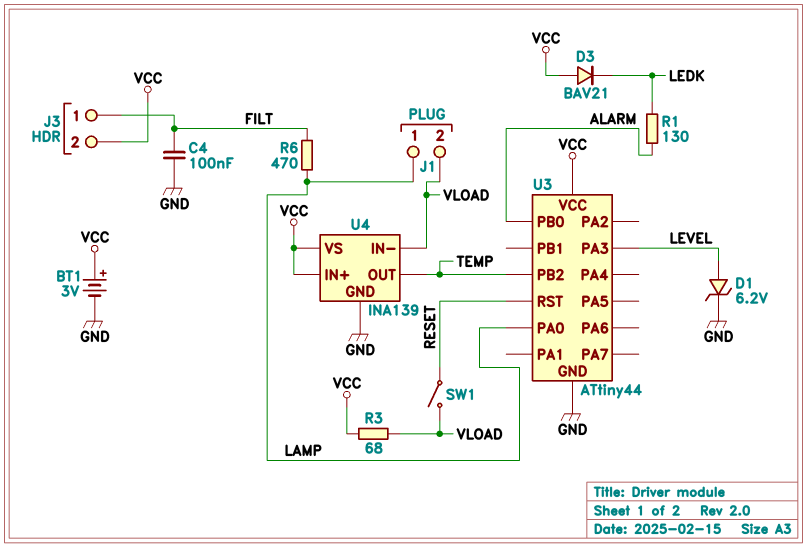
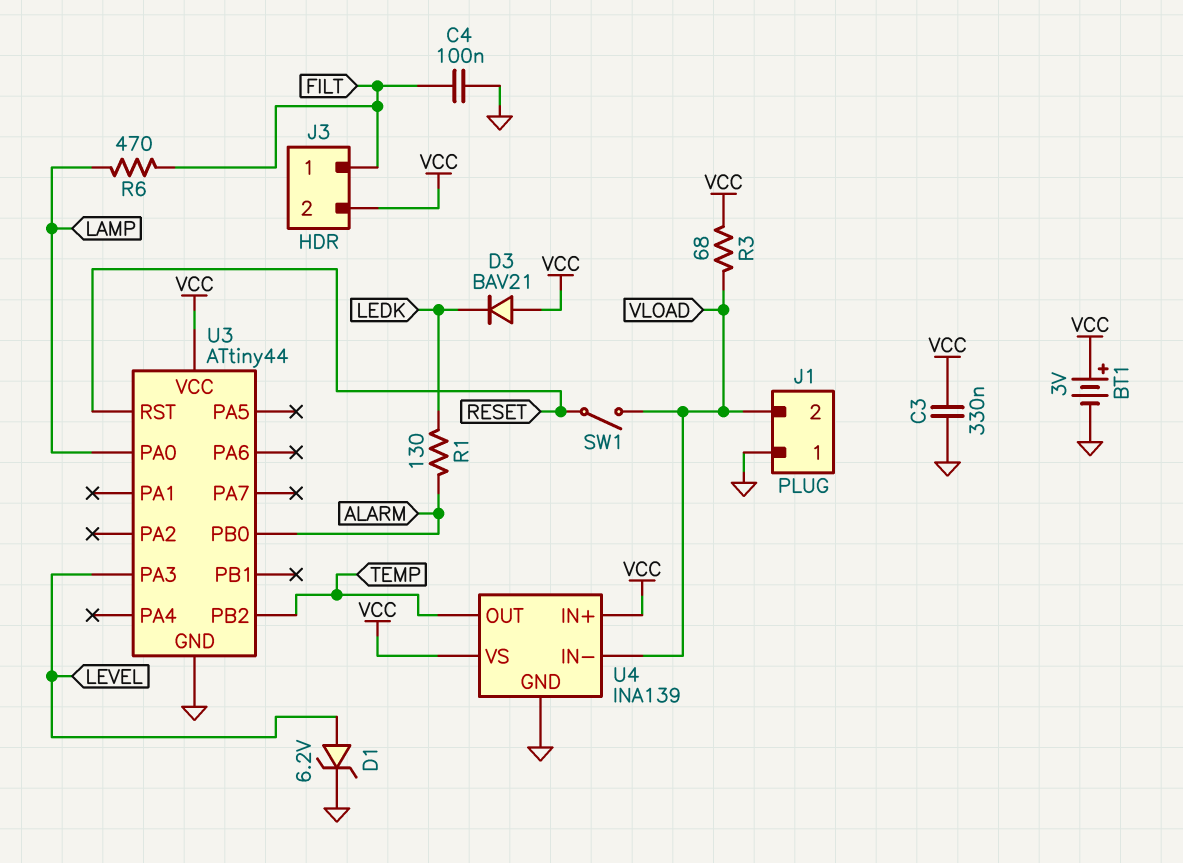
C3: none -> 330nF (GND, VCC)
J1 pin 1: LAMP -> GND

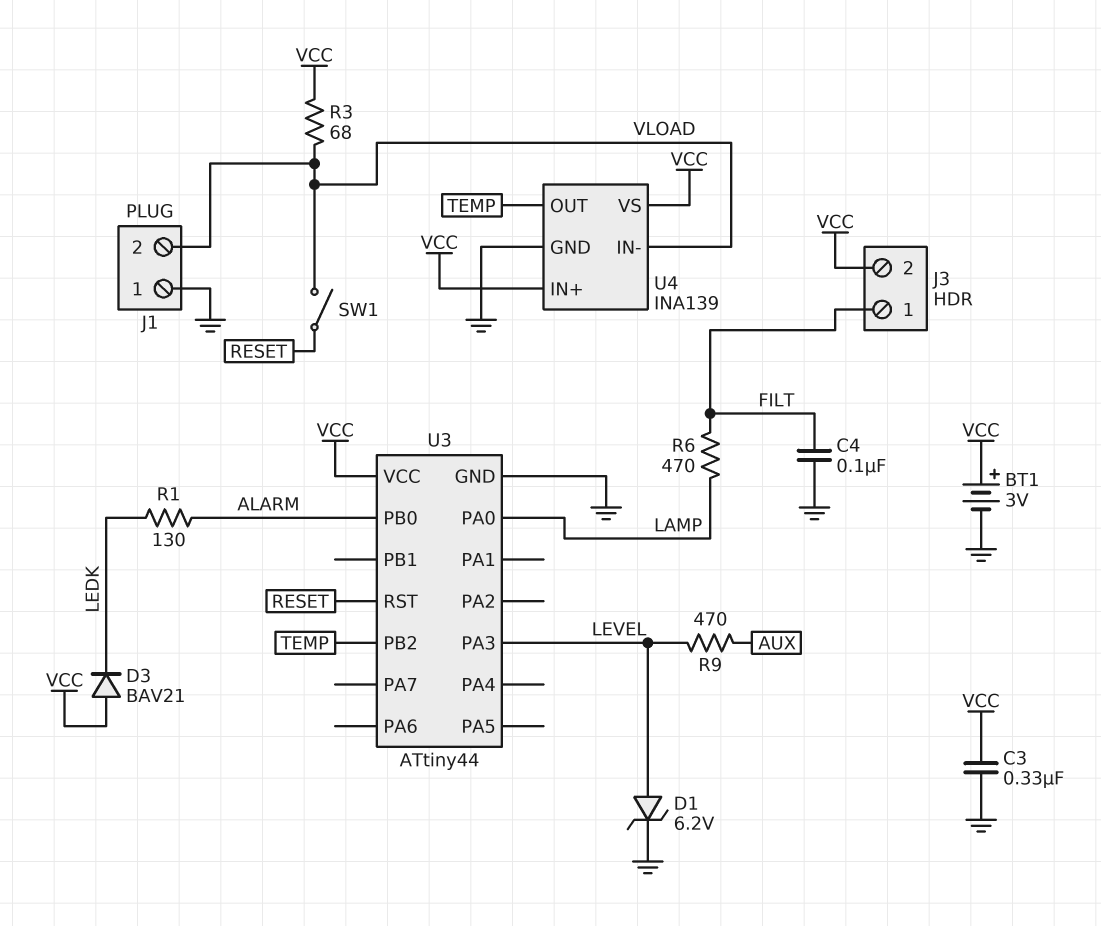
R9: none -> 470 (AUX, LEVEL)

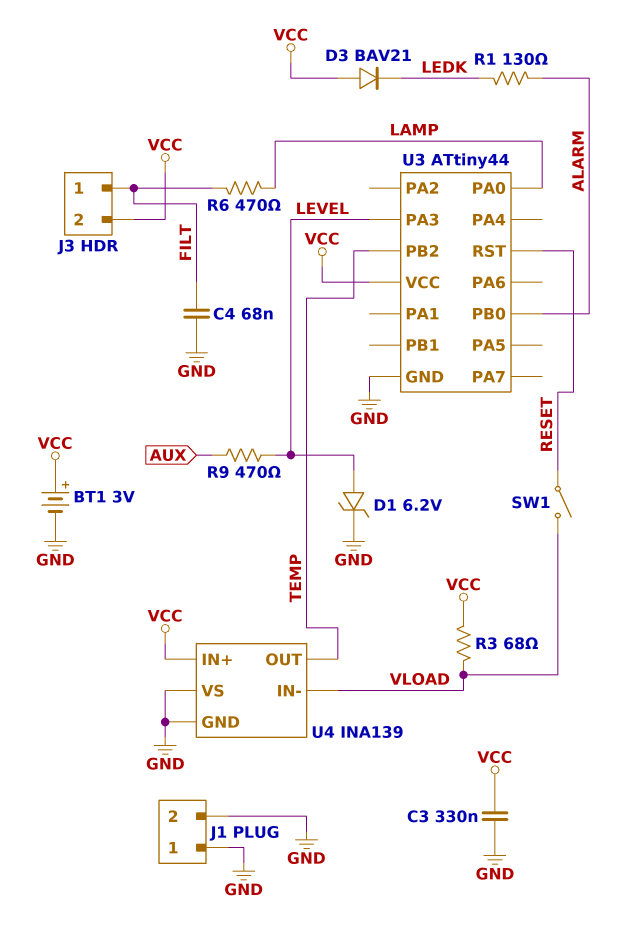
C4: 100nF (FILT, GND) -> 68nF (FILT, GND)
J1 pin 2: VLOAD -> GND
U4 pin VS: VCC -> GND

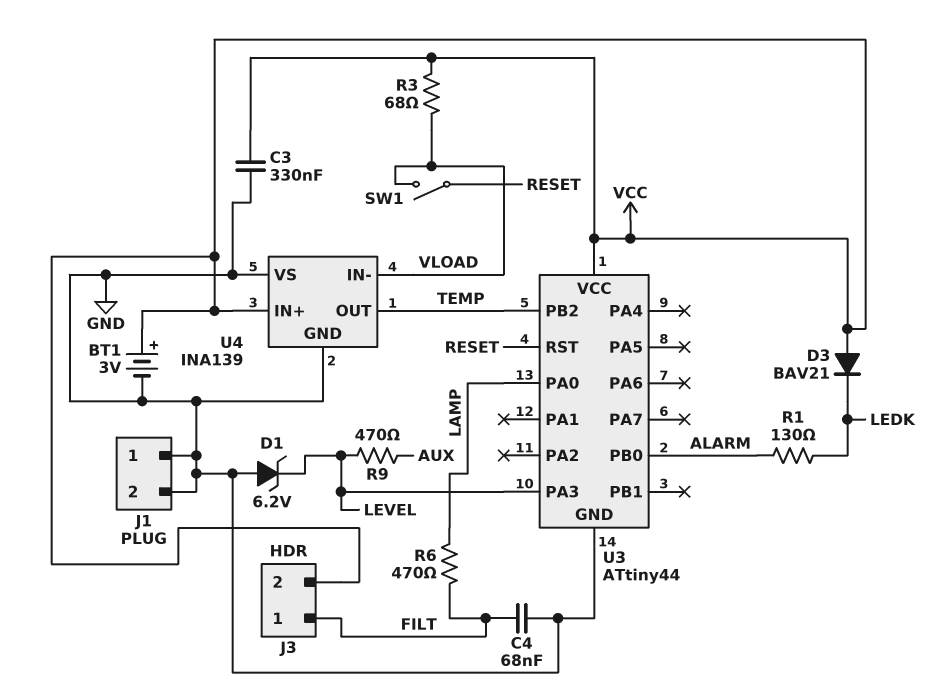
D1: zener 6.2V (A LEVEL, K GND) -> zener 6.2V (A GND, K LEVEL)

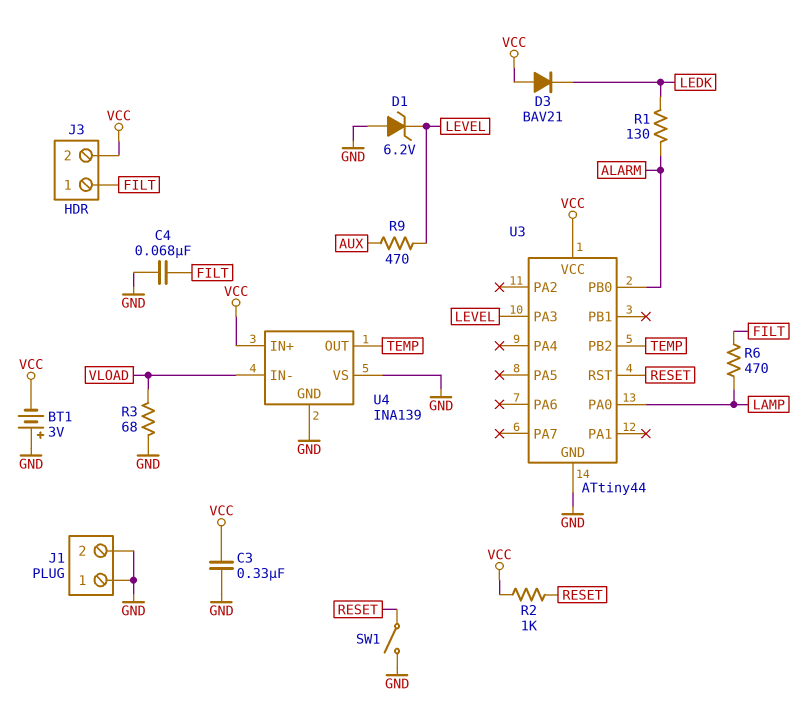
BT1: 3V (plus VCC, minus GND) -> 3V (plus GND, minus VCC)
R2: none -> 1k (RESET, VCC)
R3: 68 (VCC, VLOAD) -> 68 (GND, VLOAD)
SW1: switch (RESET, VLOAD) -> switch (GND, RESET)

